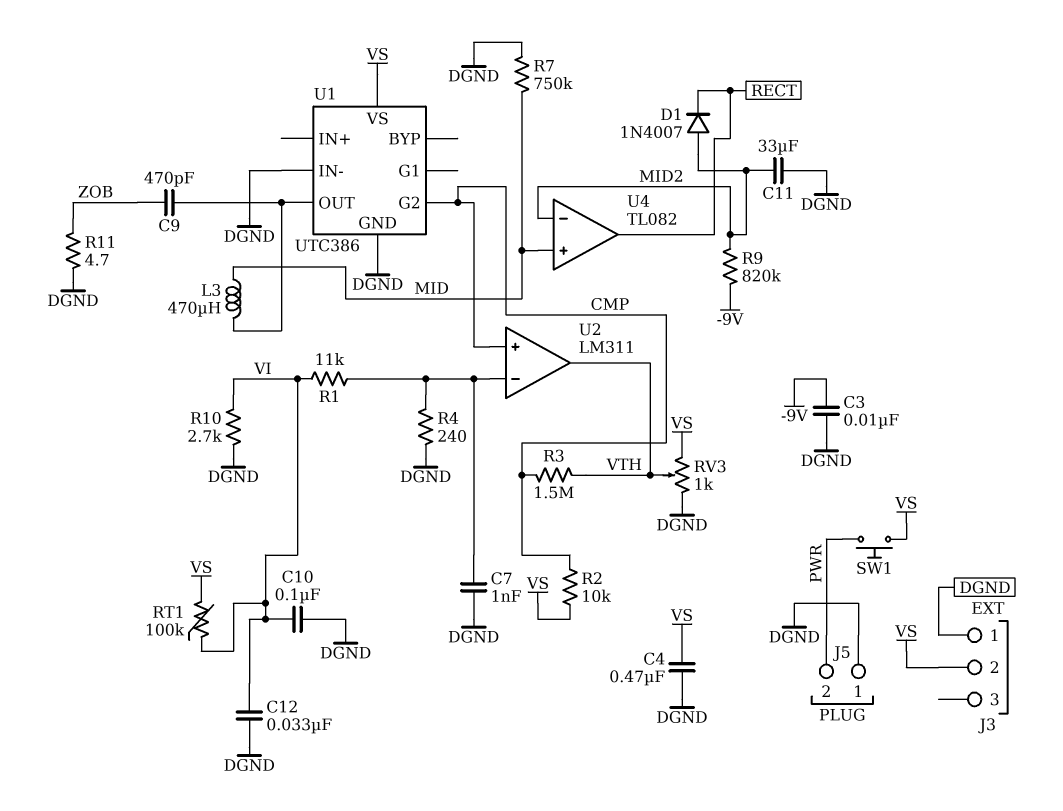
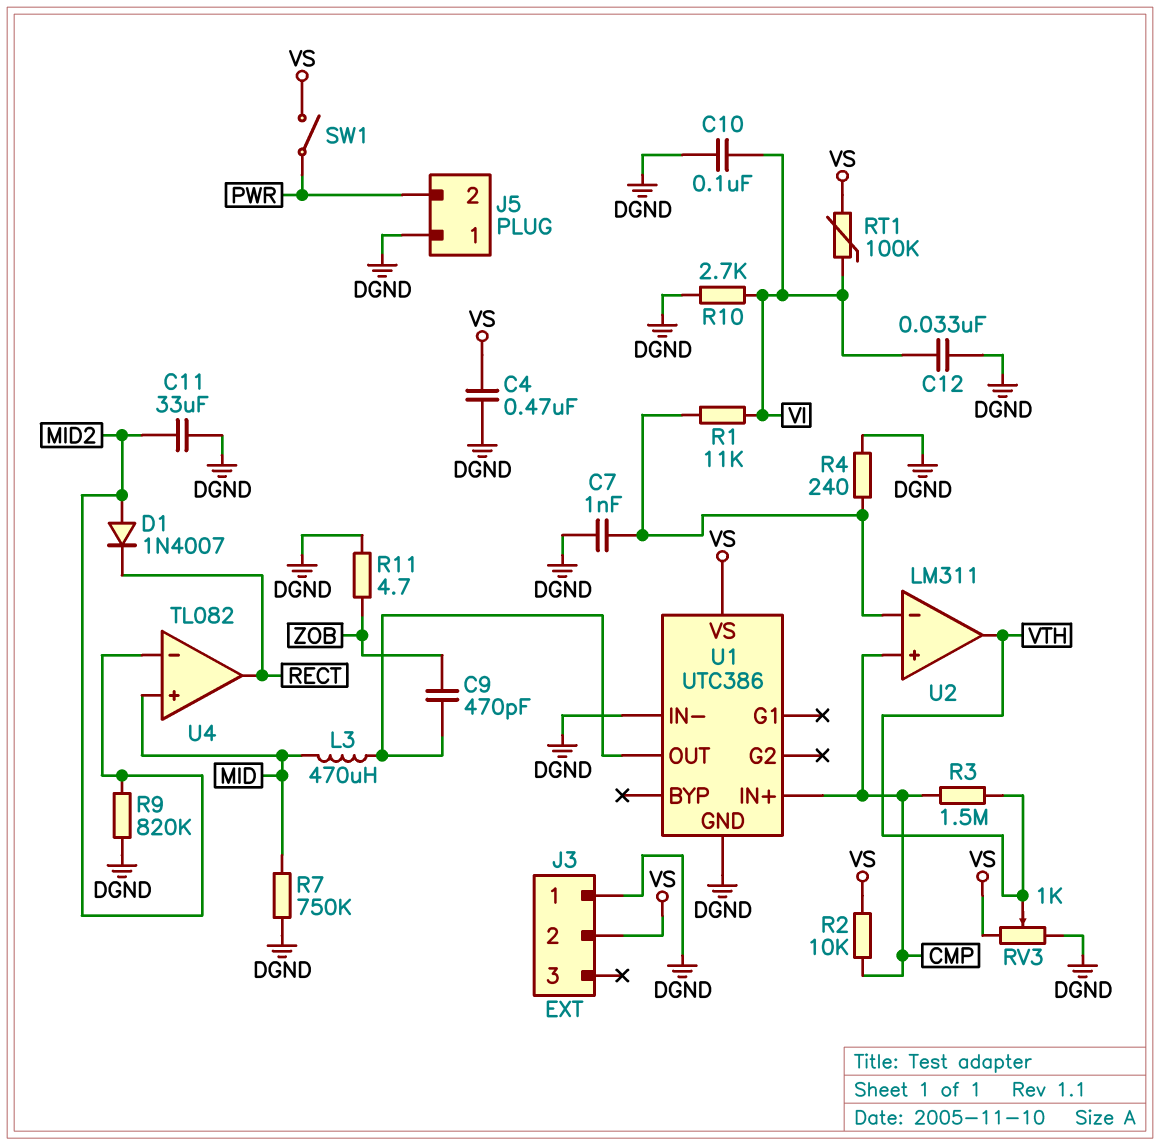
C3: 10nF (-9V, DGND) -> none
R9: 820k (-9V, MID2) -> 820k (DGND, MID2)
SW1: button (PWR, VS) -> switch (PWR, VS)
U1 pin G2: CMP -> none
U1 pin IN+: none -> CMP

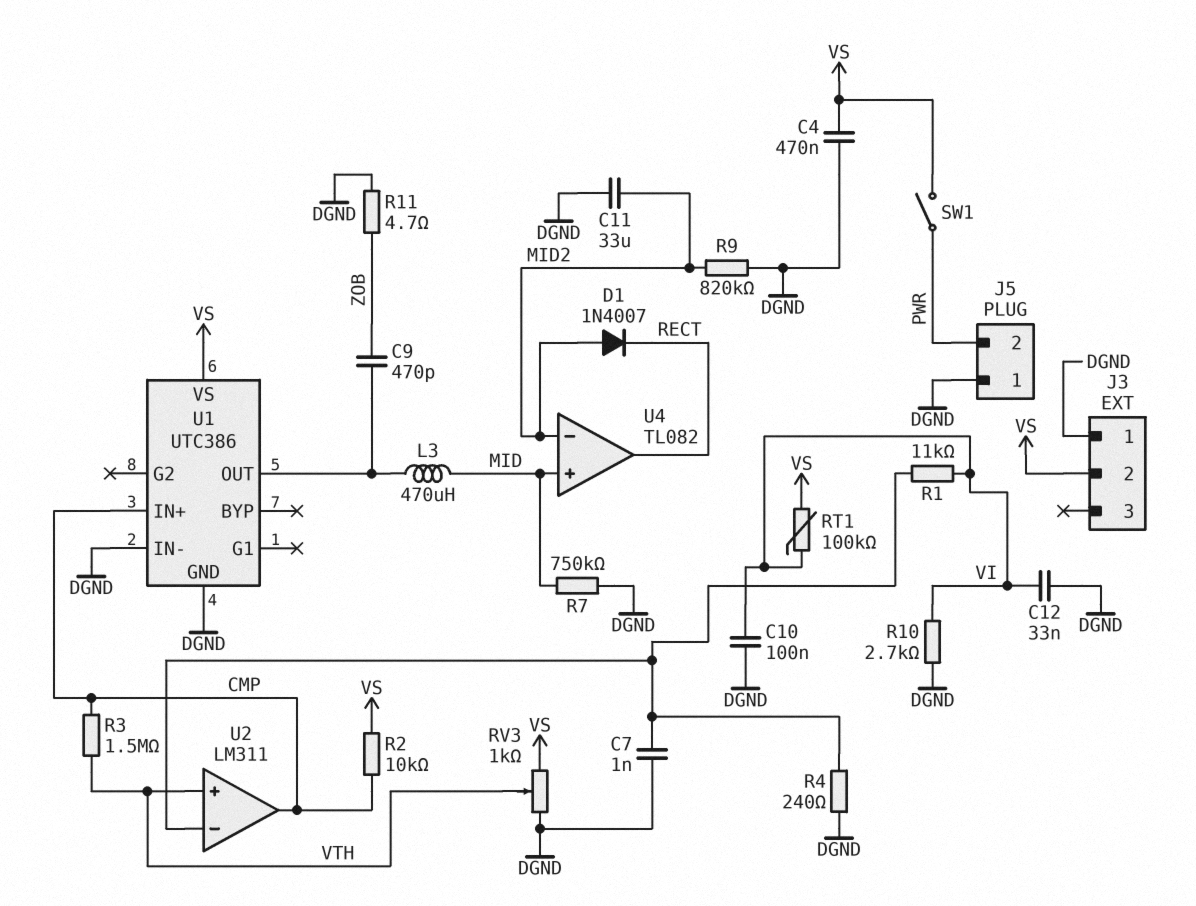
U2 pin in+: CMP -> VTH
U2 pin out: VTH -> CMP

